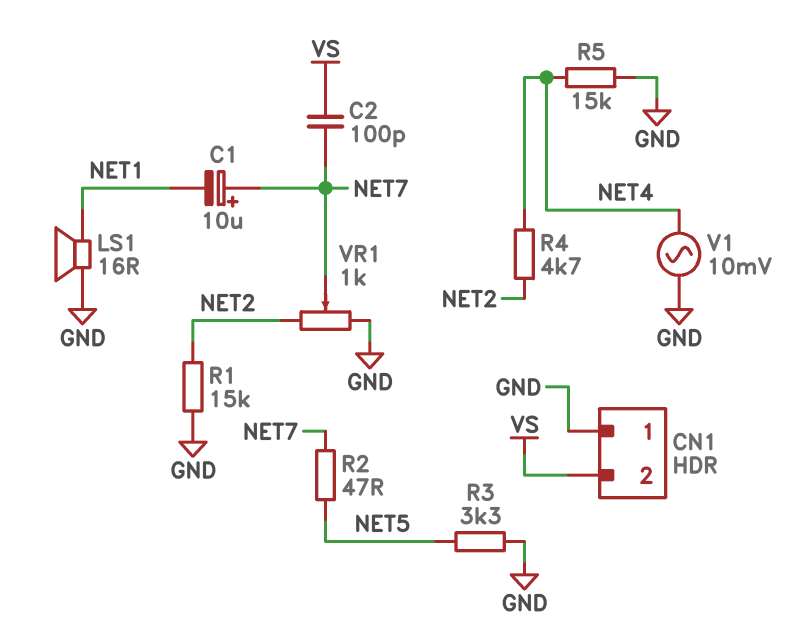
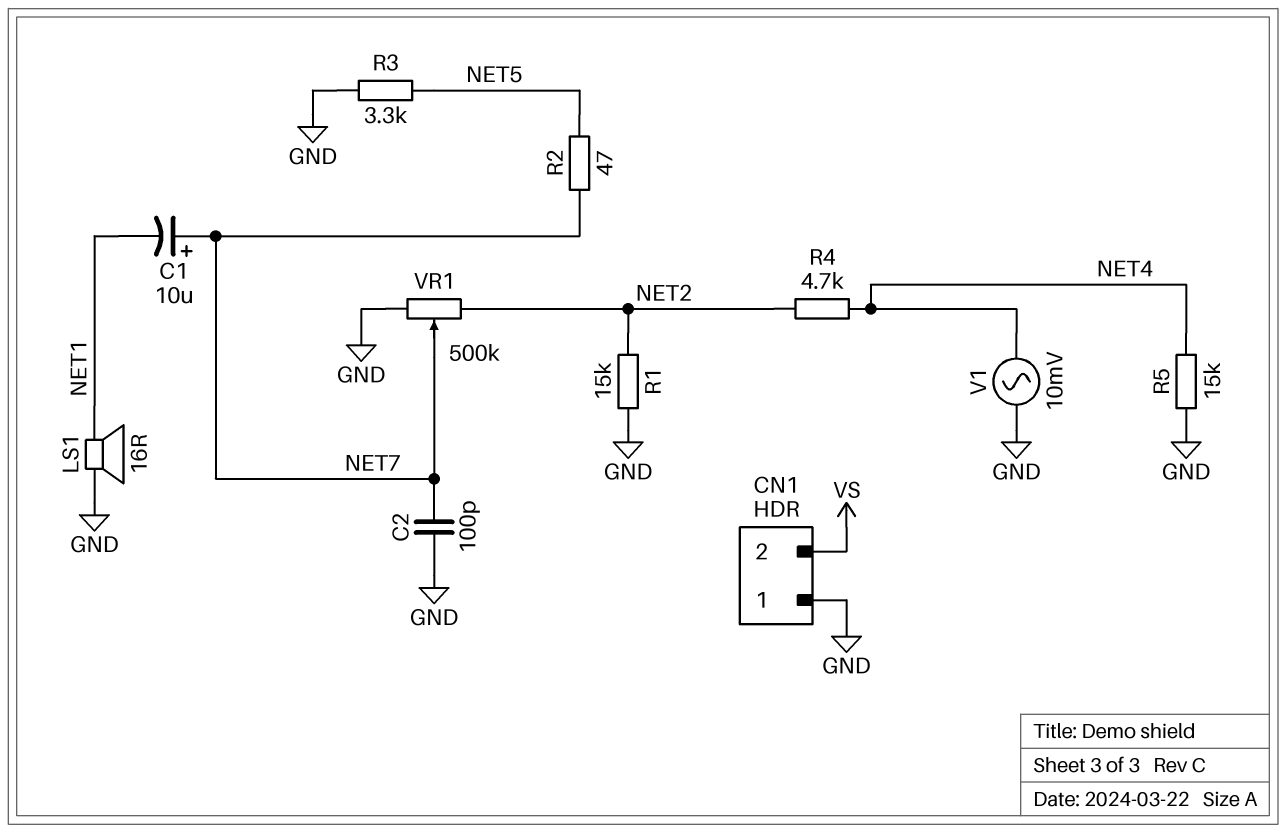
C2: 100pF (NET7, VS) -> 100pF (GND, NET7)
VR1: 1k (GND, NET2, wiper NET7) -> 500k (GND, NET2, wiper NET7)

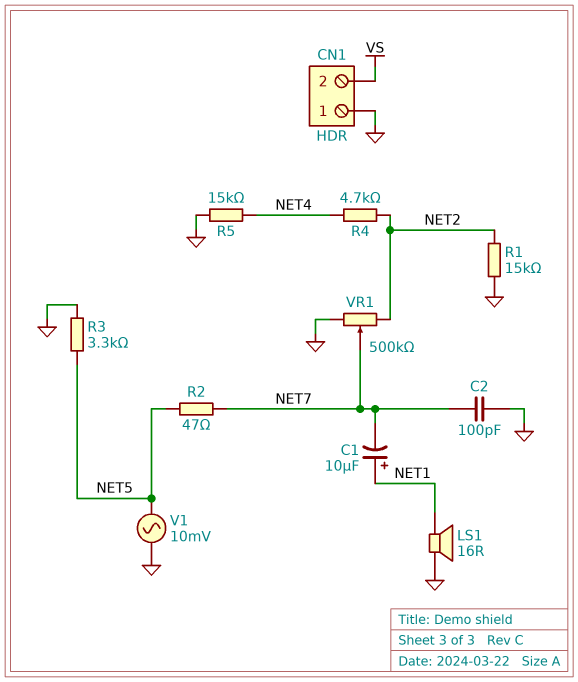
C1: 10uF (plus NET7, minus NET1) -> 10uF (plus NET1, minus NET7)
V1: AC 10mV (GND, NET4) -> AC 10mV (GND, NET5)

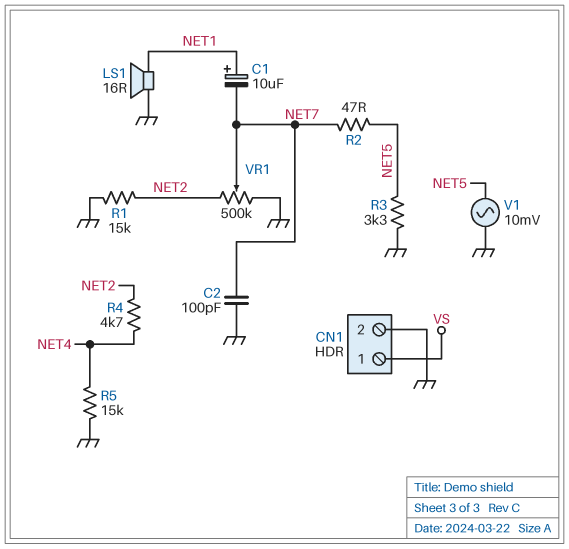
CN1 pin 1: GND -> VS
CN1 pin 2: VS -> GND

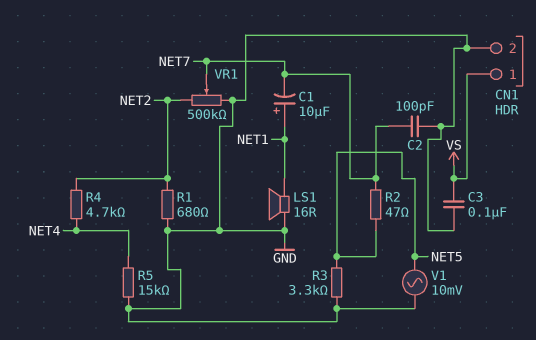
C3: none -> 100nF (GND, VS)
R1: 15k (GND, NET2) -> 680 (GND, NET2)

